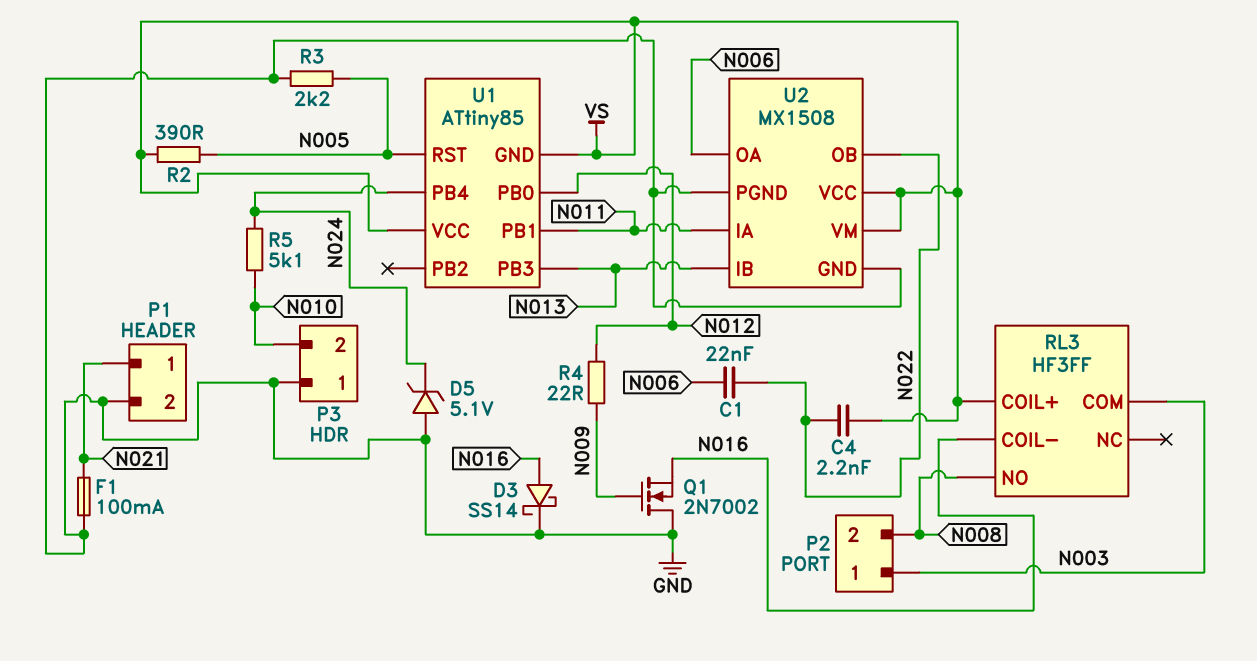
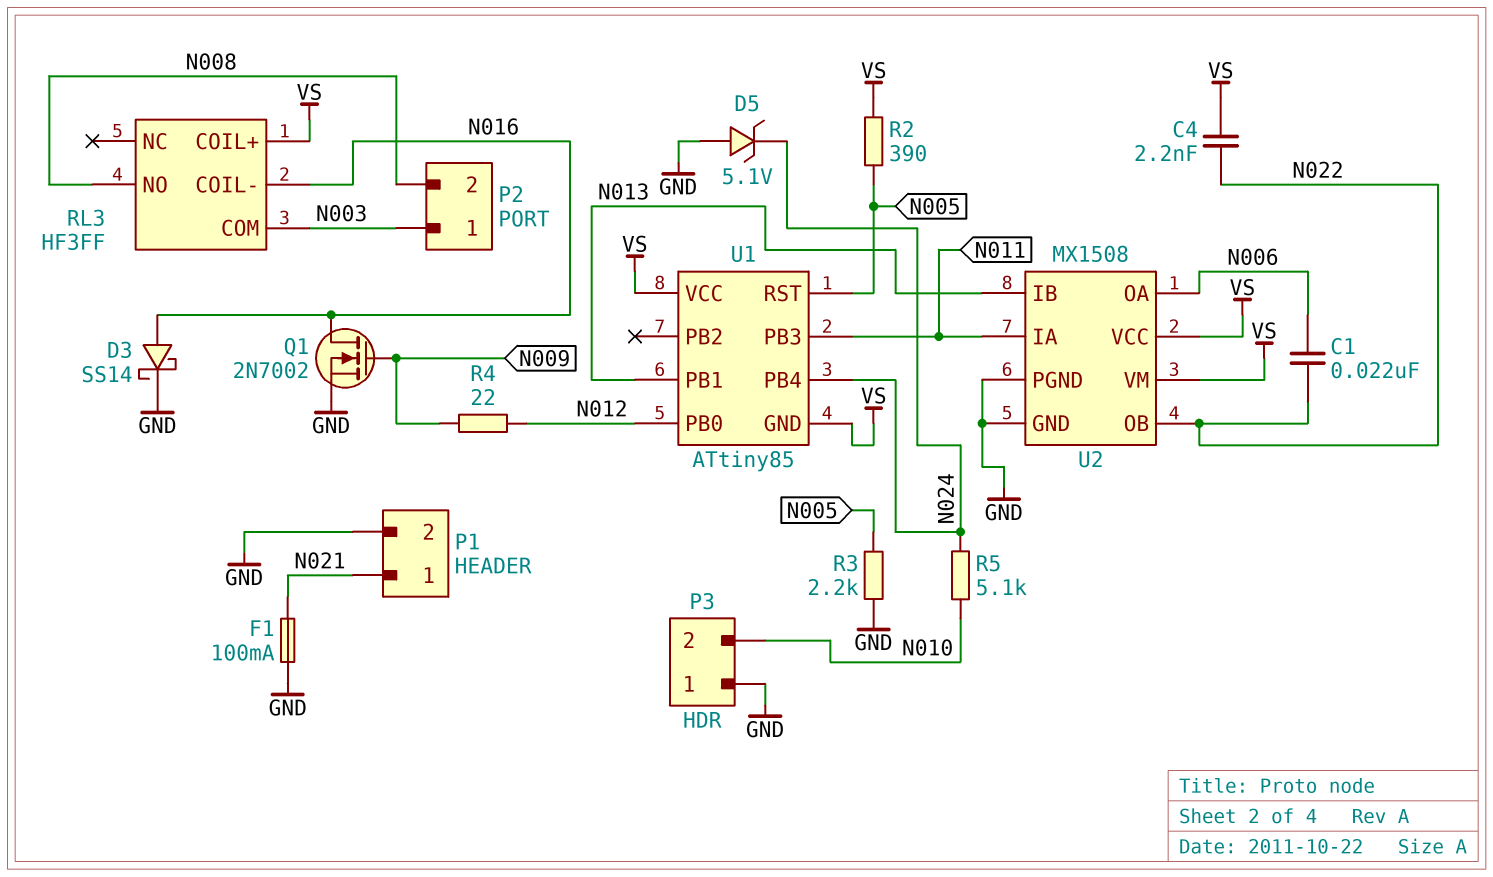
Q1: NMOS 2N7002 (G N009, D GND, S N016) -> NMOS 2N7002 (G N009, D N016, S GND)
U1 pin PB1: N011 -> N013
U1 pin PB3: N013 -> N011

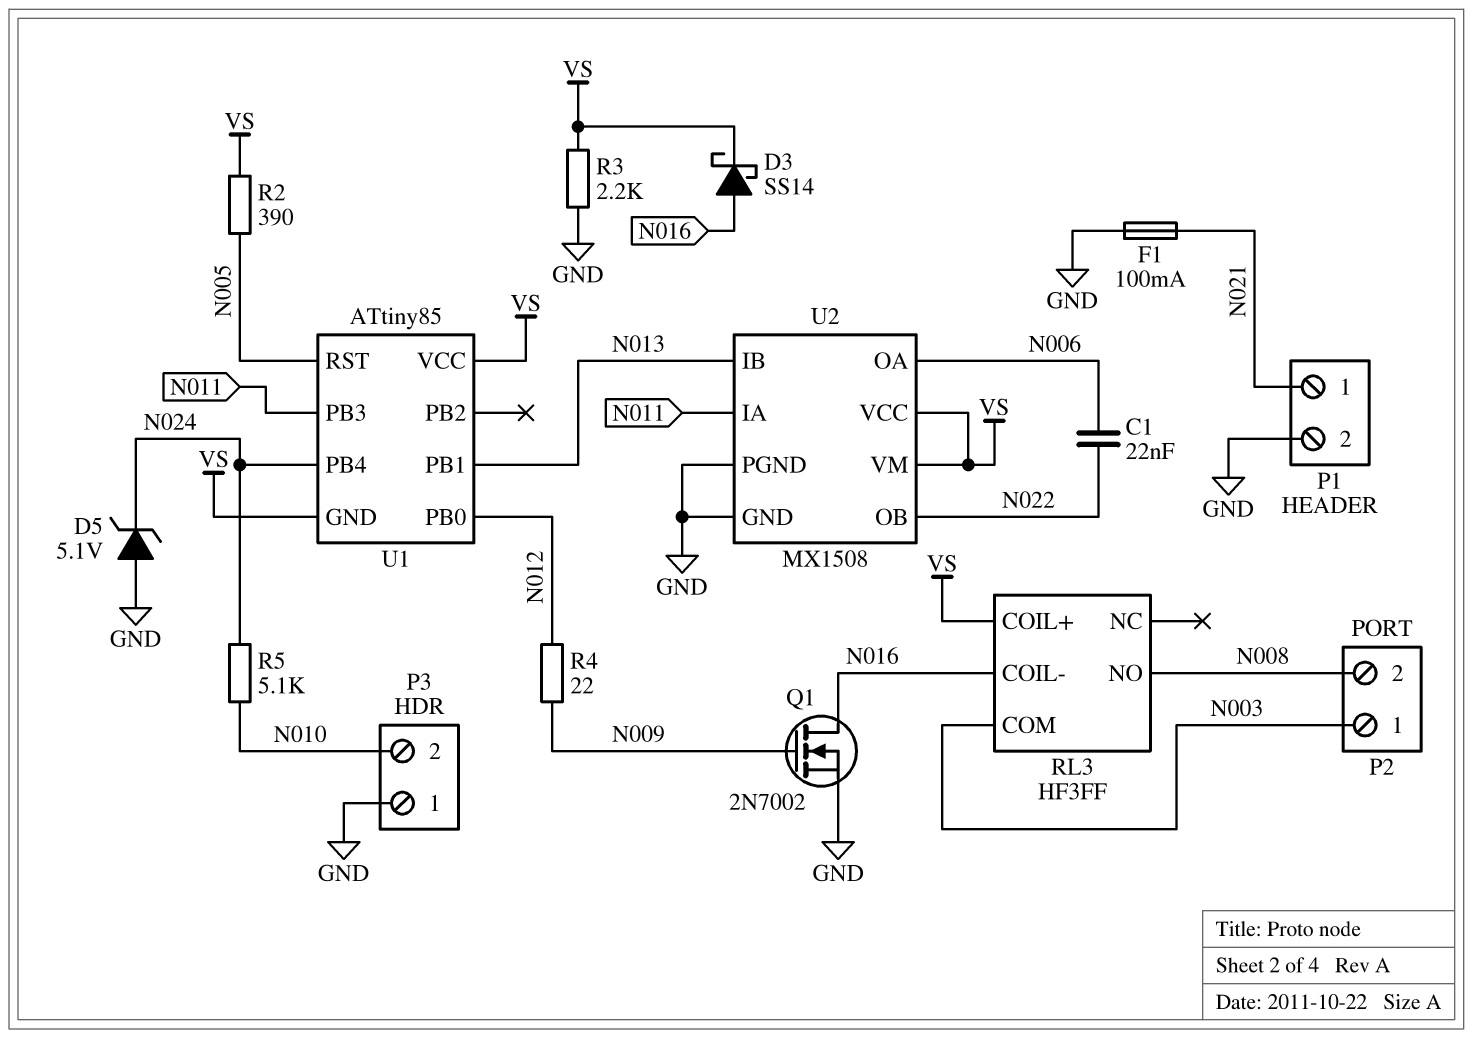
C4: 2.2nF (N022, VS) -> none
D3: schottky SS14 (A N016, K GND) -> schottky SS14 (A N016, K VS)
R3: 2.2k (GND, N005) -> 2.2k (GND, VS)

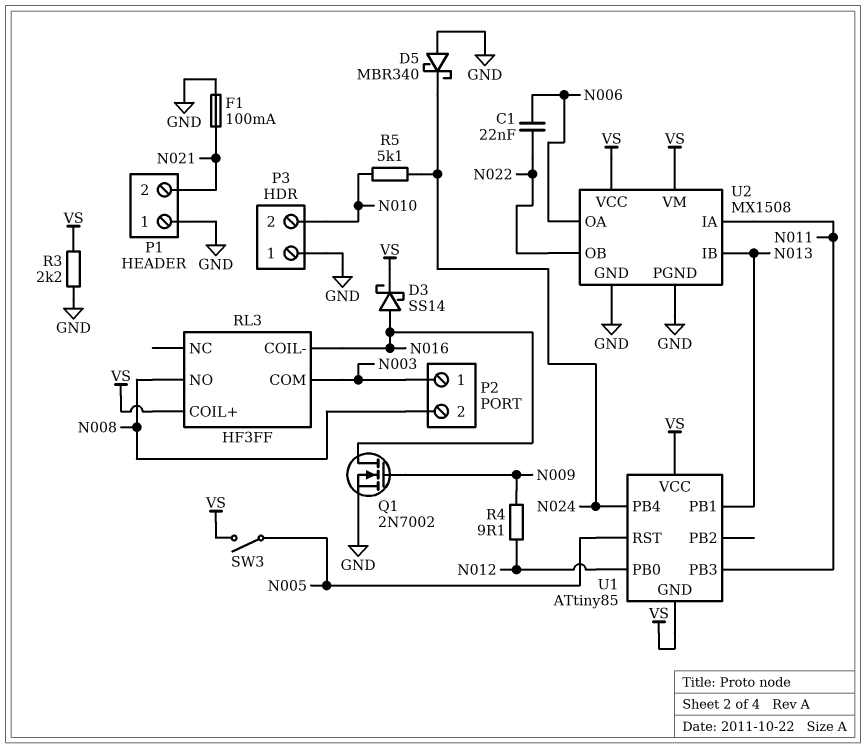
D5: zener 5.1V (A GND, K N024) -> schottky MBR340 (A GND, K N024)
P1 pin 1: N021 -> GND
P1 pin 2: GND -> N021
R2: 390 (N005, VS) -> none
R4: 22 (N009, N012) -> 9.1 (N009, N012)
SW3: none -> switch (N005, VS)

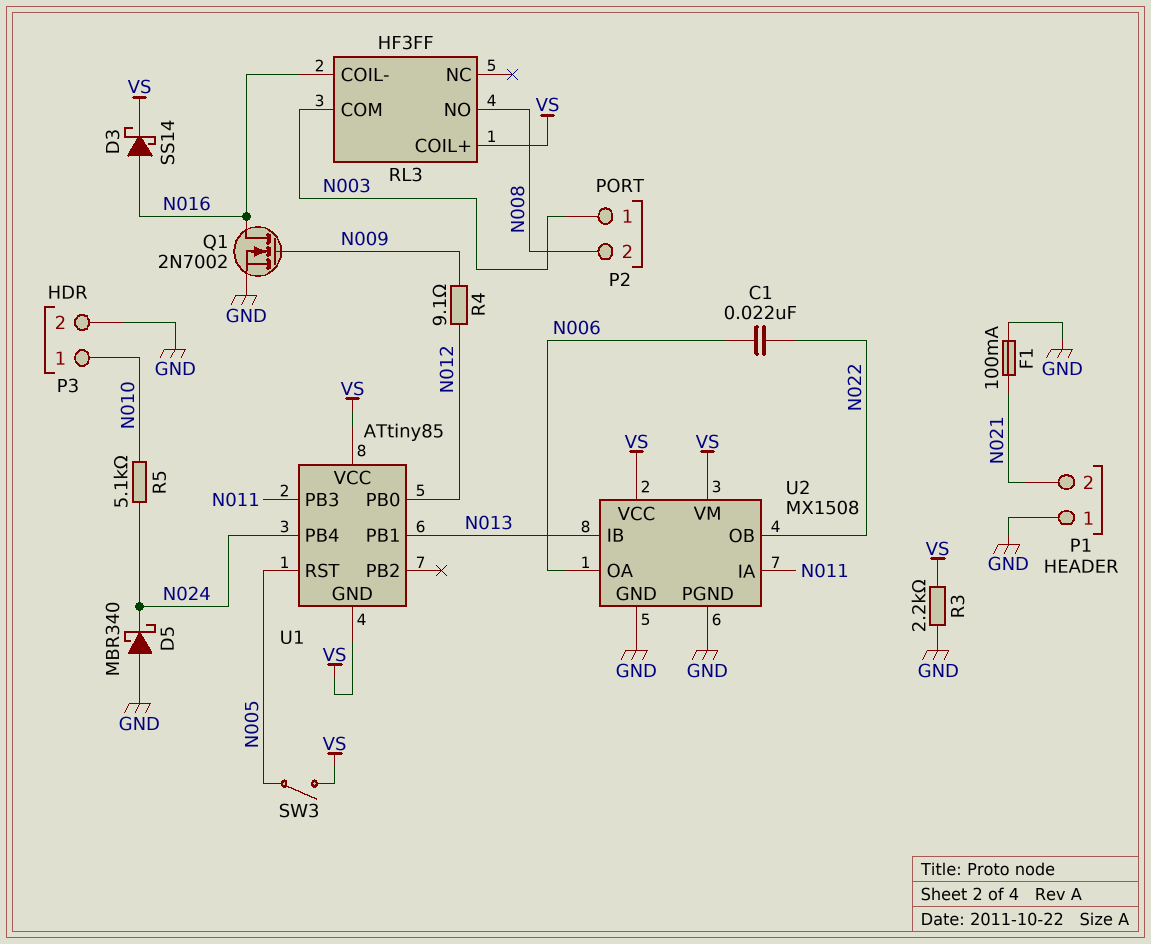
P3 pin 1: GND -> N010
P3 pin 2: N010 -> GND

